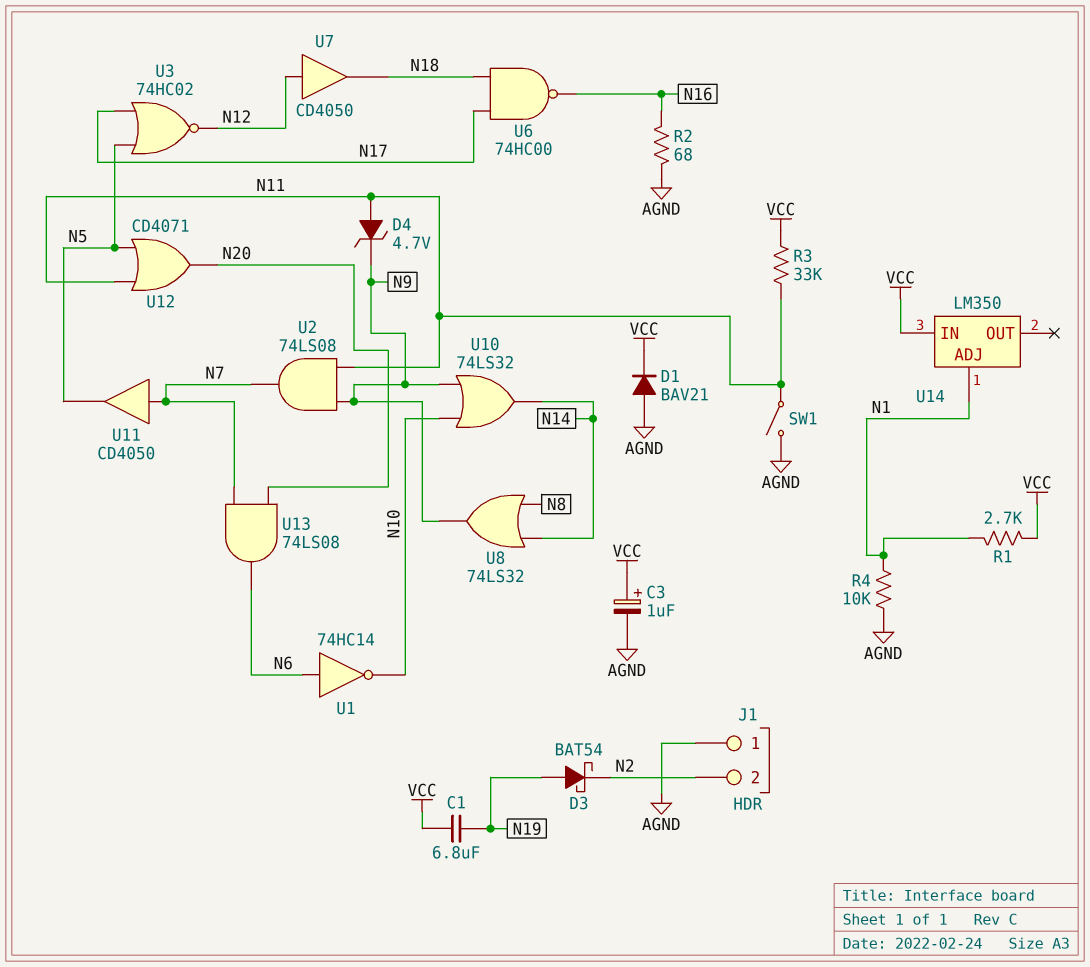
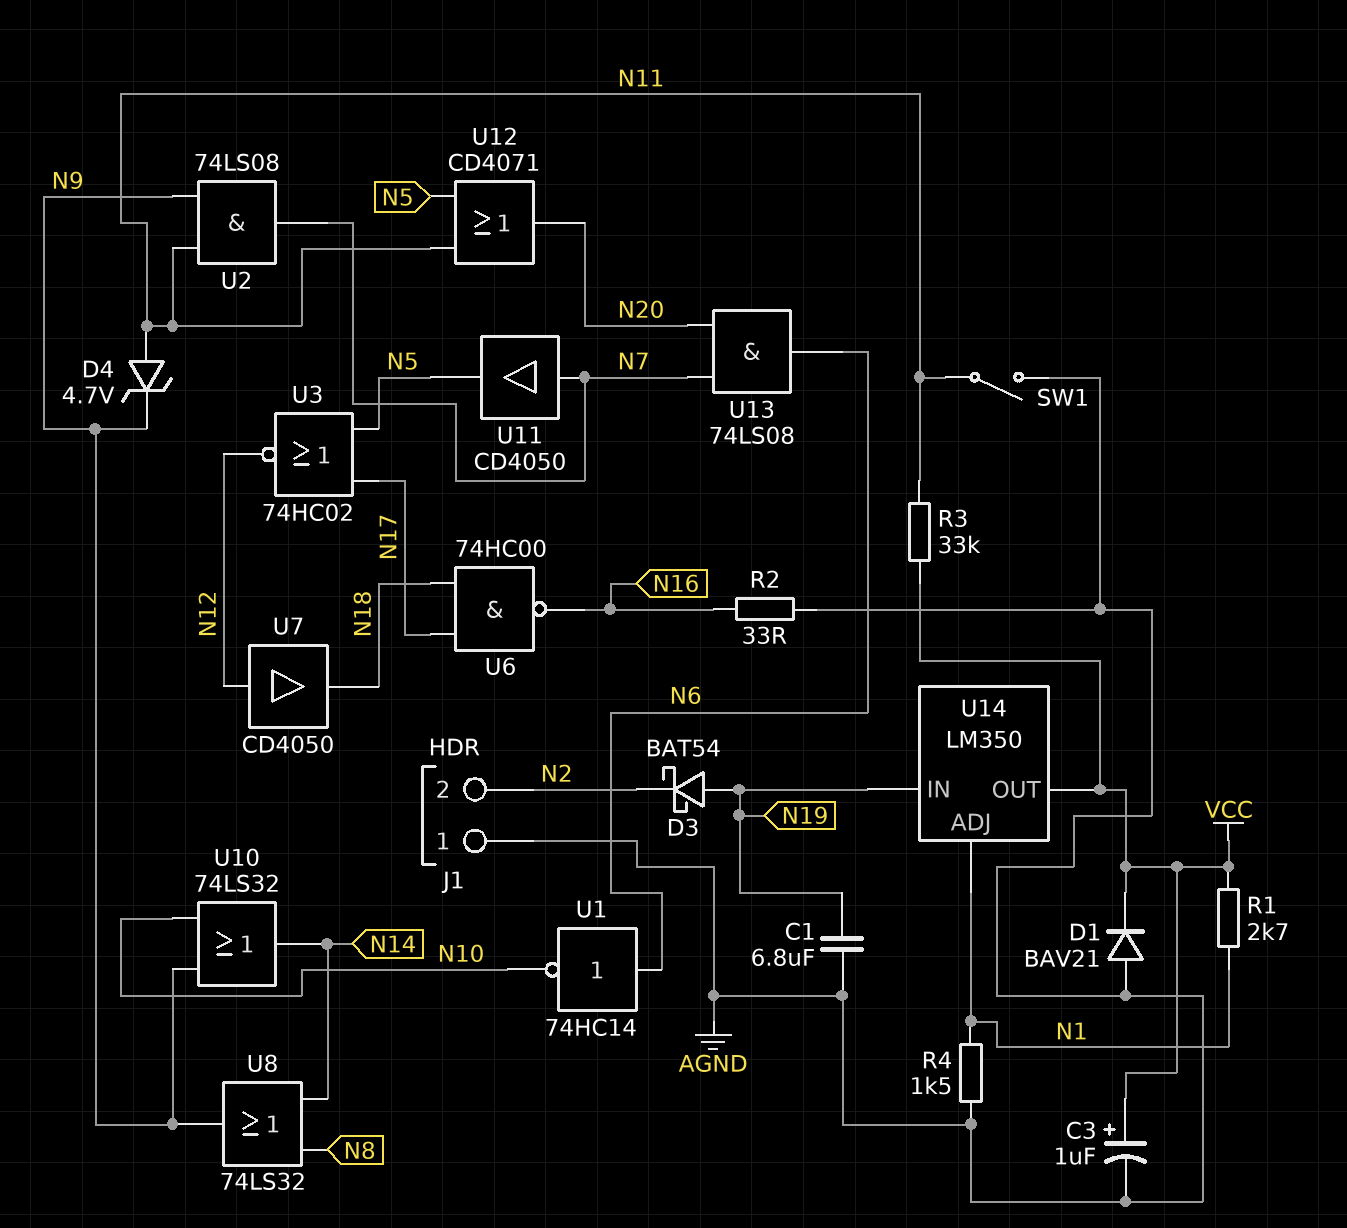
C1: 6.8uF (N19, VCC) -> 6.8uF (AGND, N19)
R2: 68 (AGND, N16) -> 33 (AGND, N16)
R4: 10k (AGND, N1) -> 1.5k (AGND, N1)
U14 pin IN: VCC -> N19
U14 pin OUT: none -> VCC

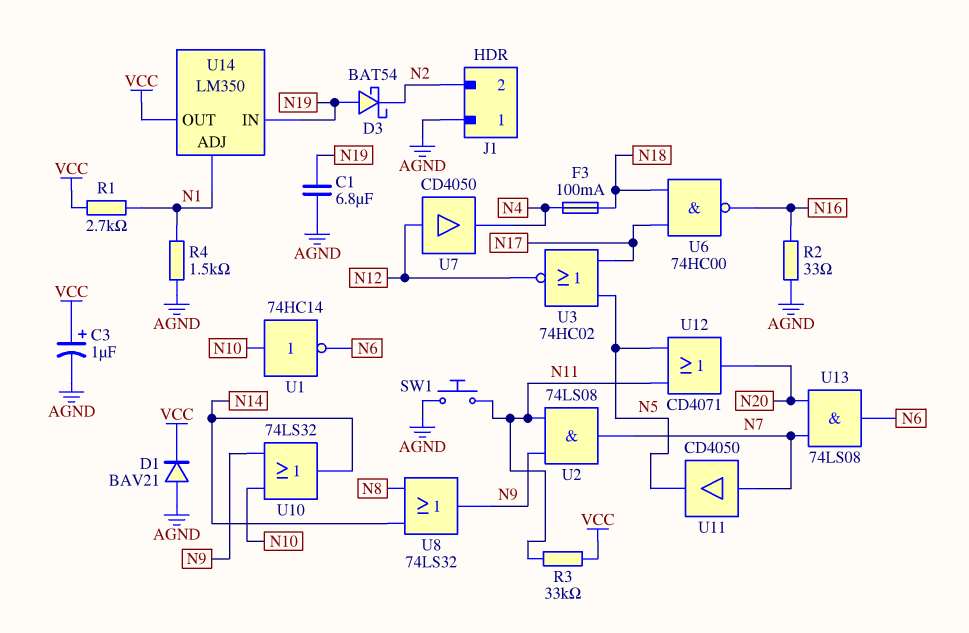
D4: zener 4.7V (A N11, K N9) -> none
F3: none -> 100mA (N4, N18)
SW1: switch (AGND, N11) -> button (AGND, N11)
U1: NOT 74HC14 (in N6, out N10) -> NOT 74HC14 (in N10, out N6)
U7: buffer CD4050 (in N12, out N18) -> buffer CD4050 (in N12, out N4)

